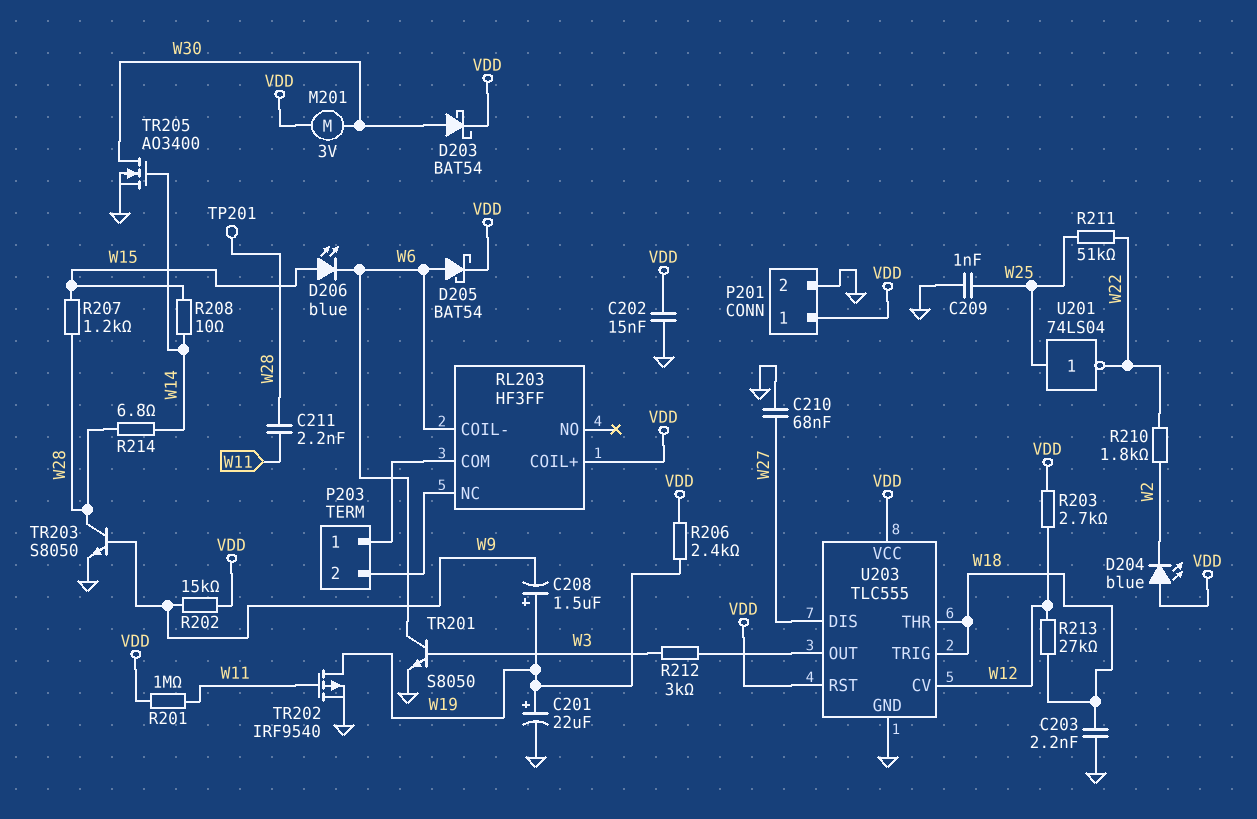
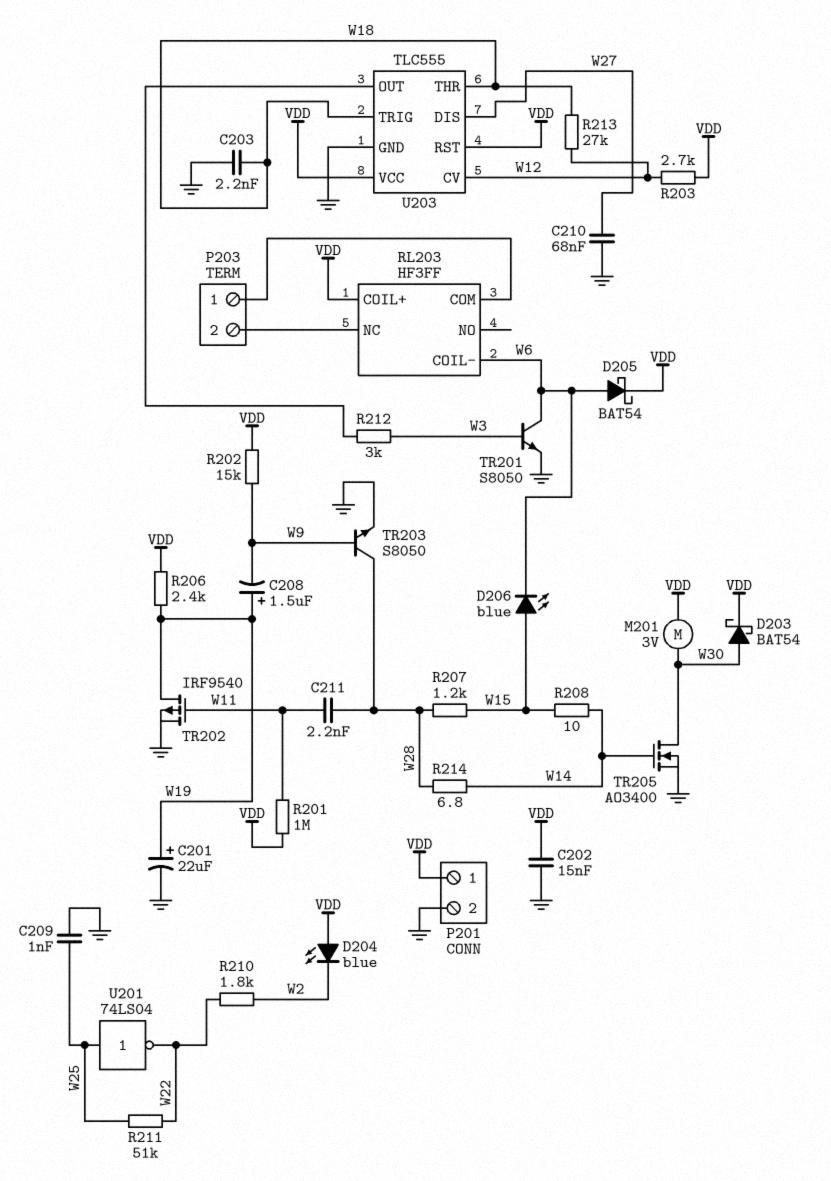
TP201: test point (W28) -> none

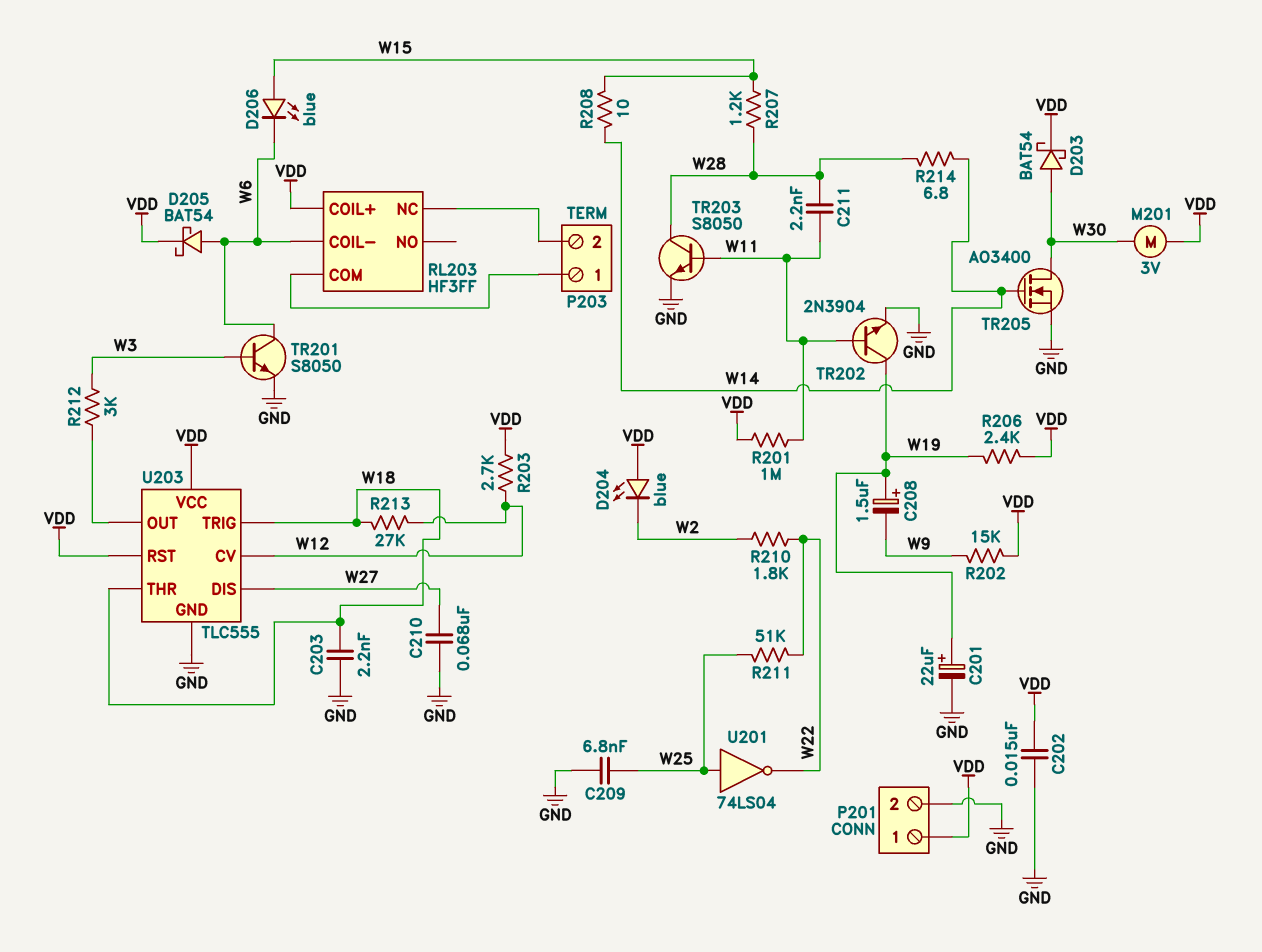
C209: 1nF (GND, W25) -> 6.8nF (GND, W25)
TR202: PMOS IRF9540 (G W11, D W19, S GND) -> NPN 2N3904 (B W11, C W19, E GND)
TR203: NPN S8050 (B W9, C W28, E GND) -> NPN S8050 (B W11, C W28, E GND)

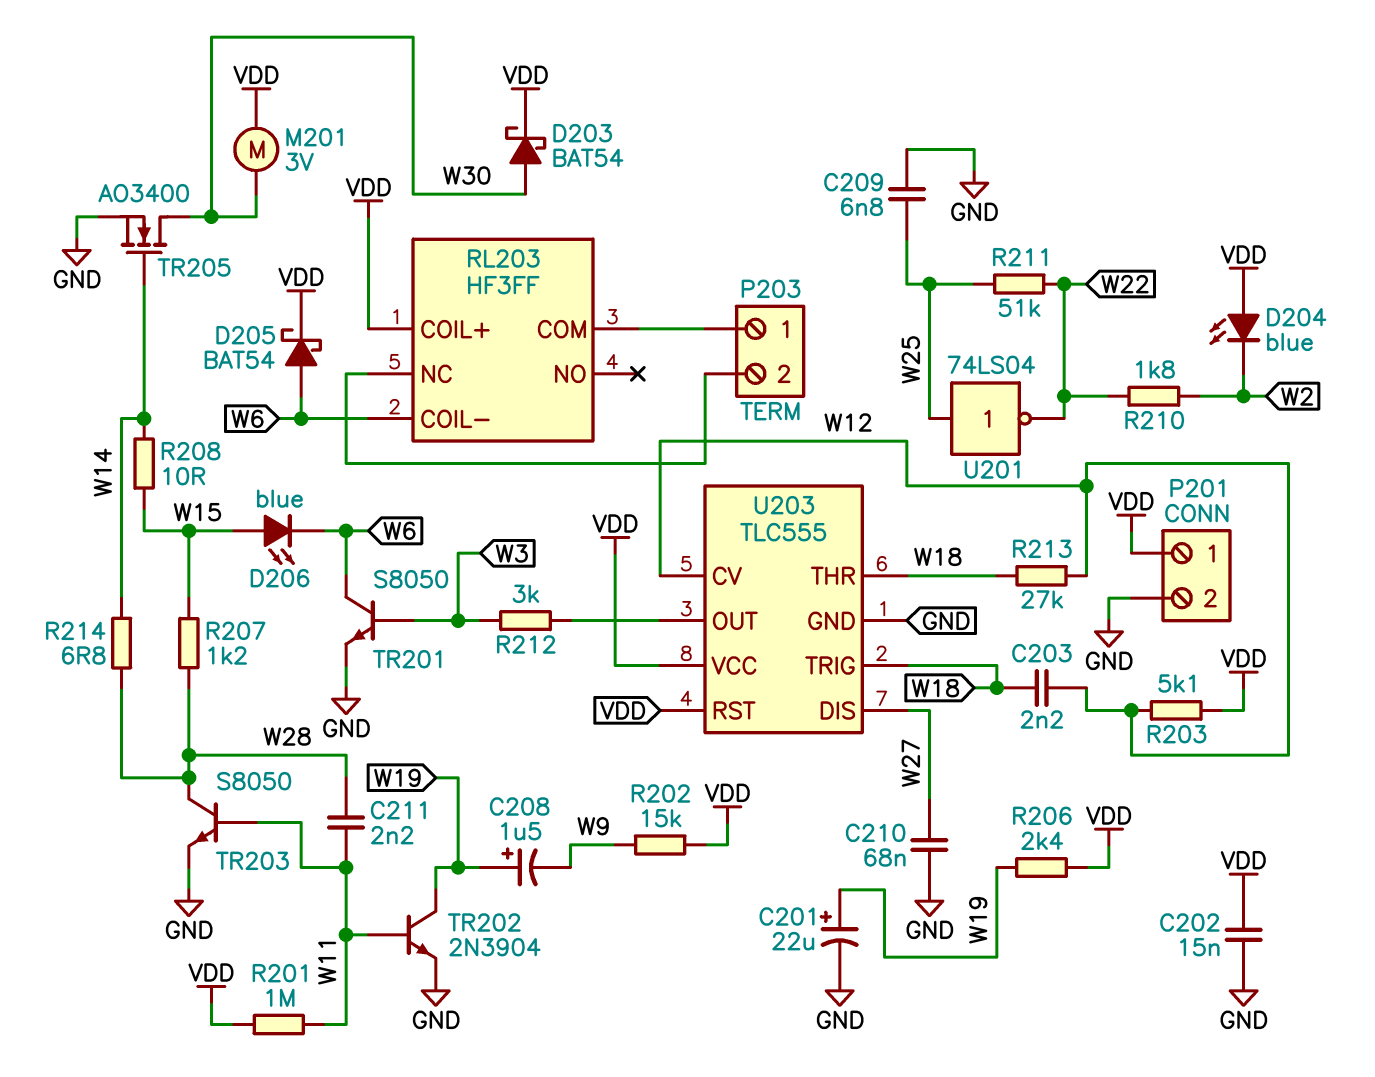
C203: 2.2nF (GND, W18) -> 2.2nF (W12, W18)
R203: 2.7k (VDD, W12) -> 5.1k (VDD, W12)

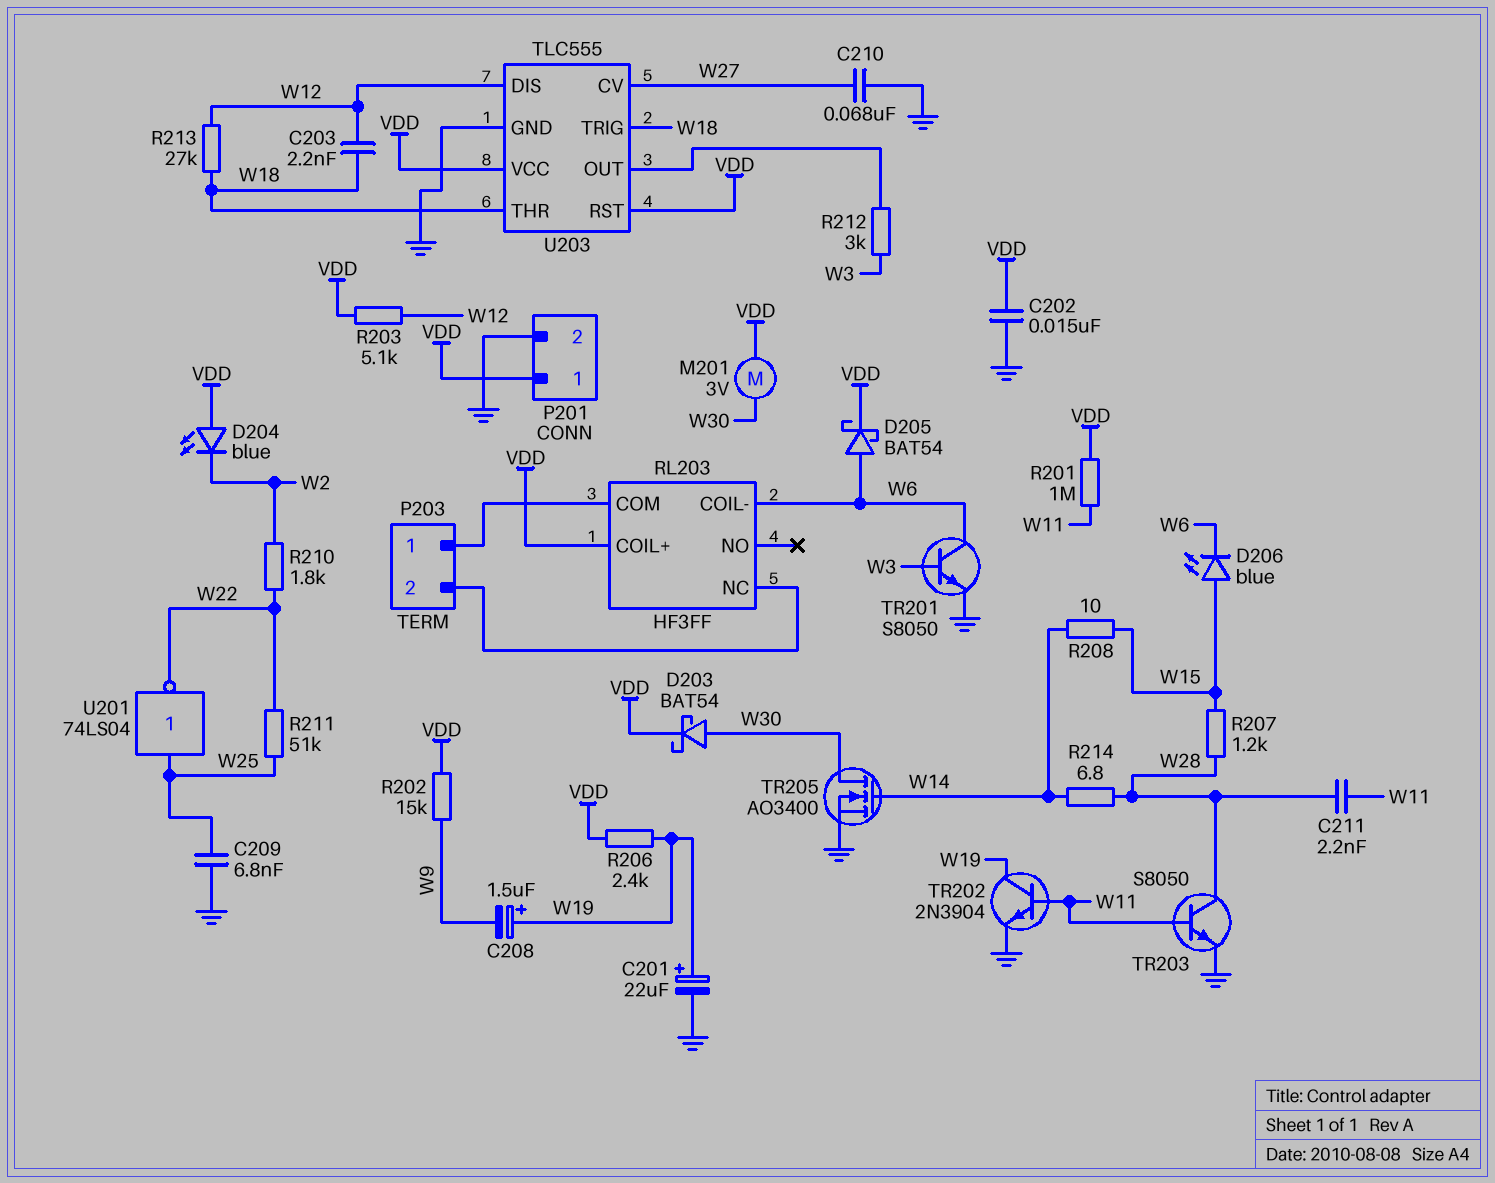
U203 pin CV: W12 -> W27
U203 pin DIS: W27 -> W12

